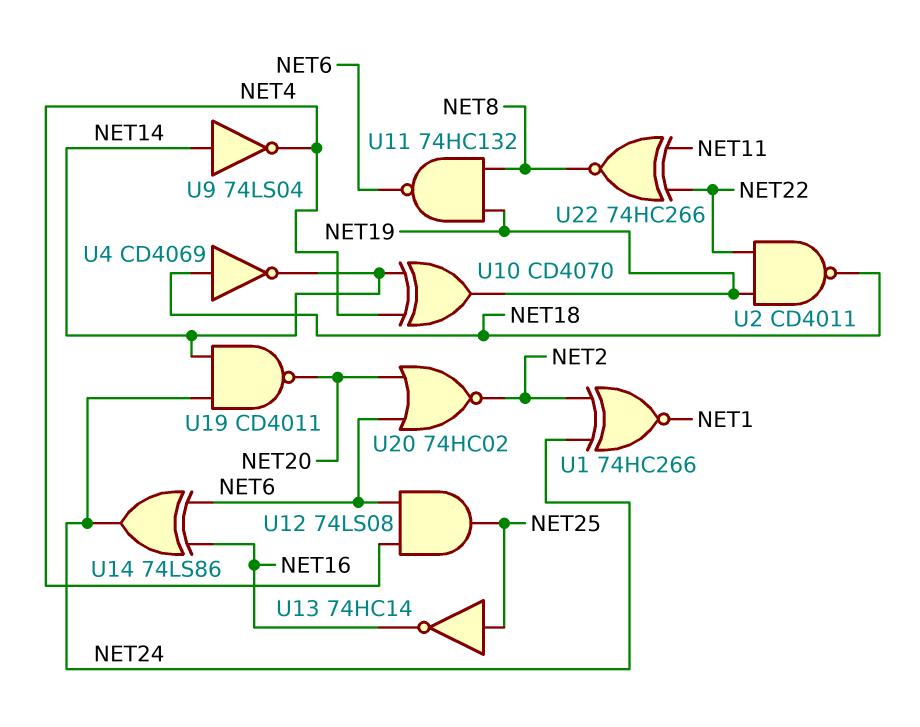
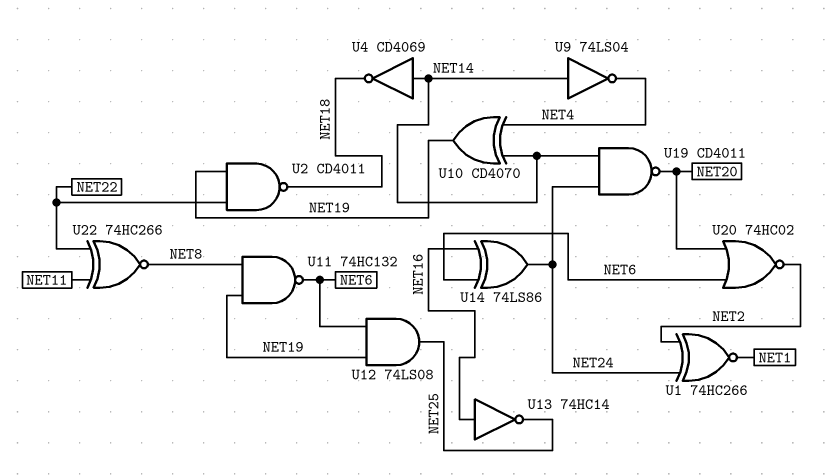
U4: NOT CD4069 (in NET18, out NET14) -> NOT CD4069 (in NET14, out NET18)
U12: AND 74LS08 (in NET4, in NET6, out NET25) -> AND 74LS08 (in NET6, in NET19, out NET25)
U13: NOT 74HC14 (in NET25, out NET16) -> NOT 74HC14 (in NET16, out NET25)

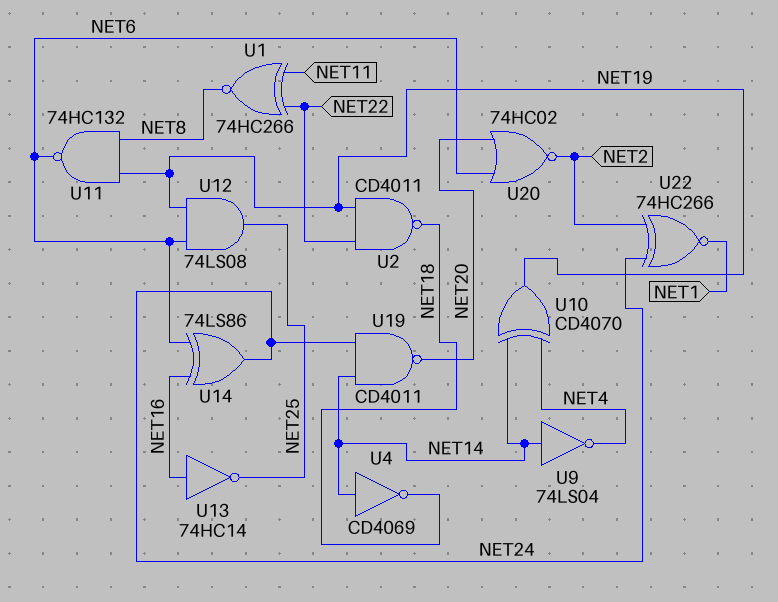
U1: XNOR 74HC266 (in NET2, in NET24, out NET1) -> XNOR 74HC266 (in NET11, in NET22, out NET8)
U22: XNOR 74HC266 (in NET11, in NET22, out NET8) -> XNOR 74HC266 (in NET2, in NET24, out NET1)

